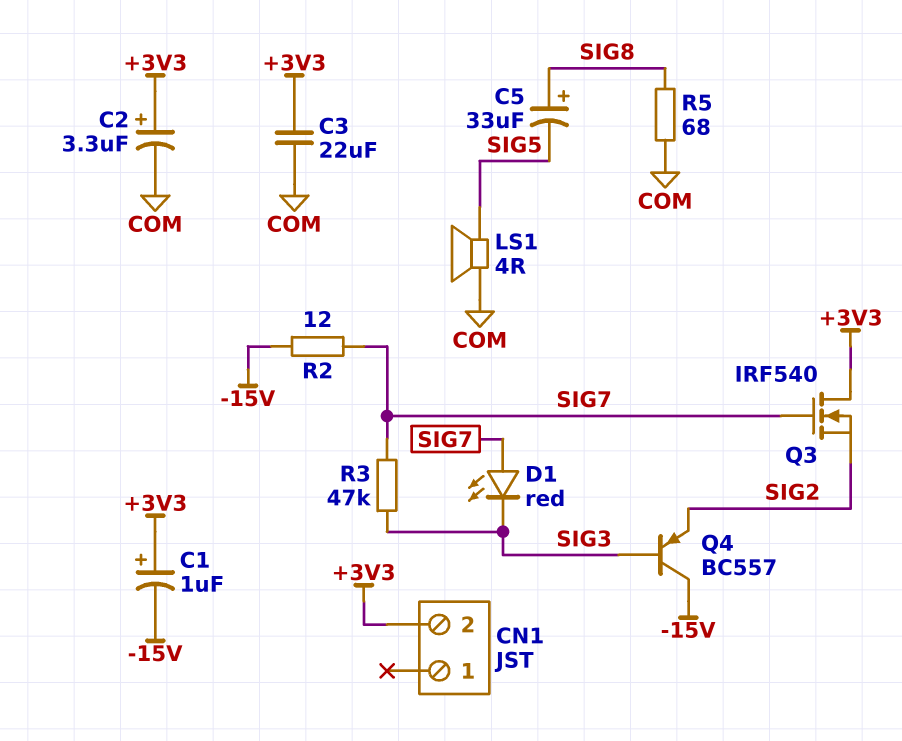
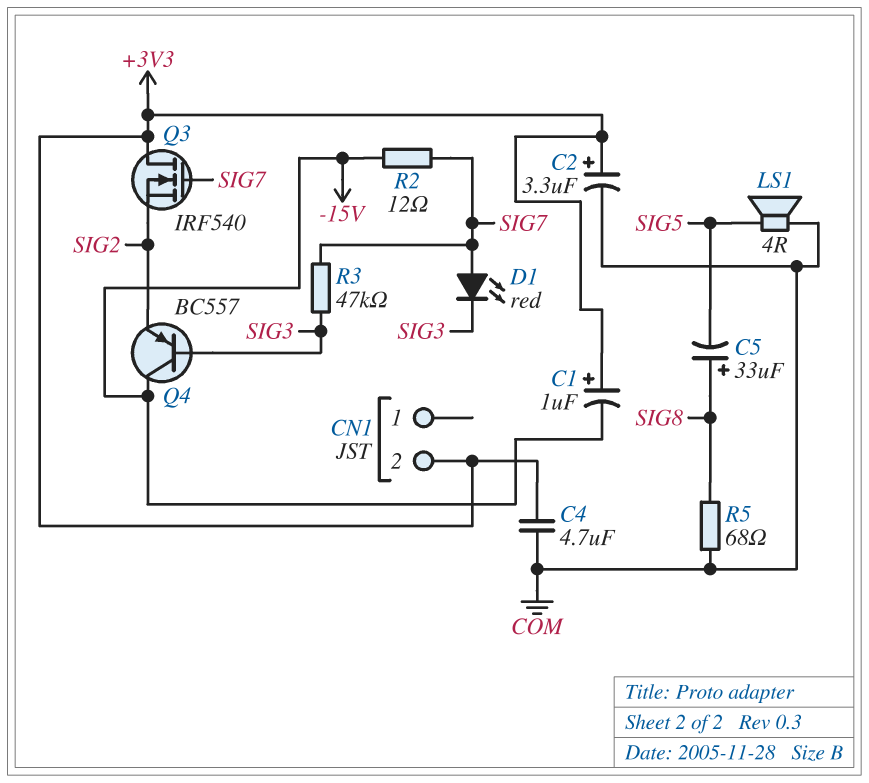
C3: 22uF (+3V3, COM) -> none
C4: none -> 4.7uF (+3V3, COM)

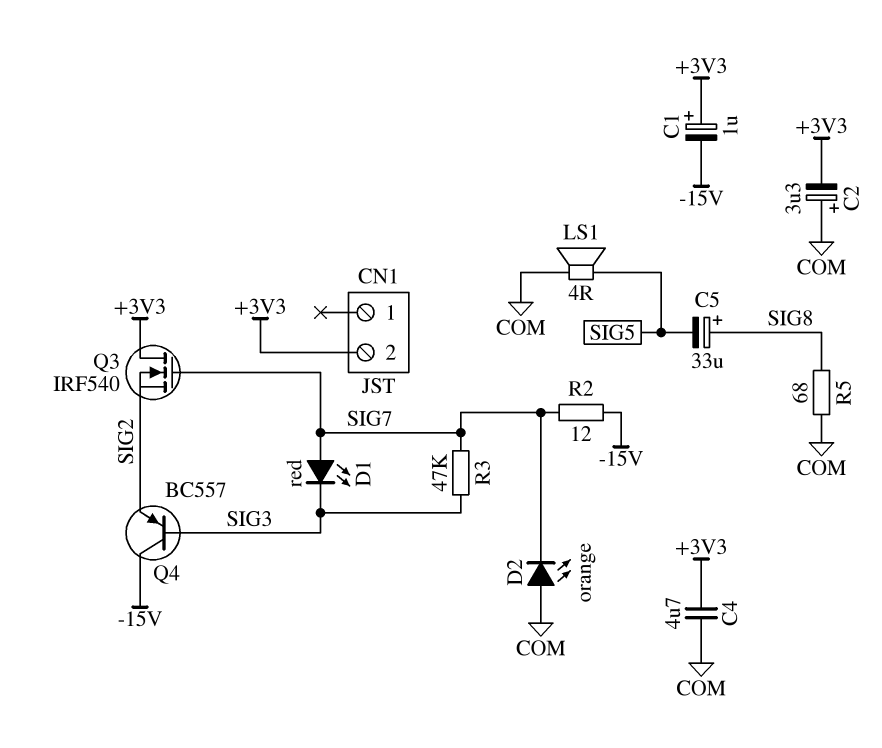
C2: 3.3uF (plus +3V3, minus COM) -> 3.3uF (plus COM, minus +3V3)
D2: none -> LED orange (A COM, K SIG7)

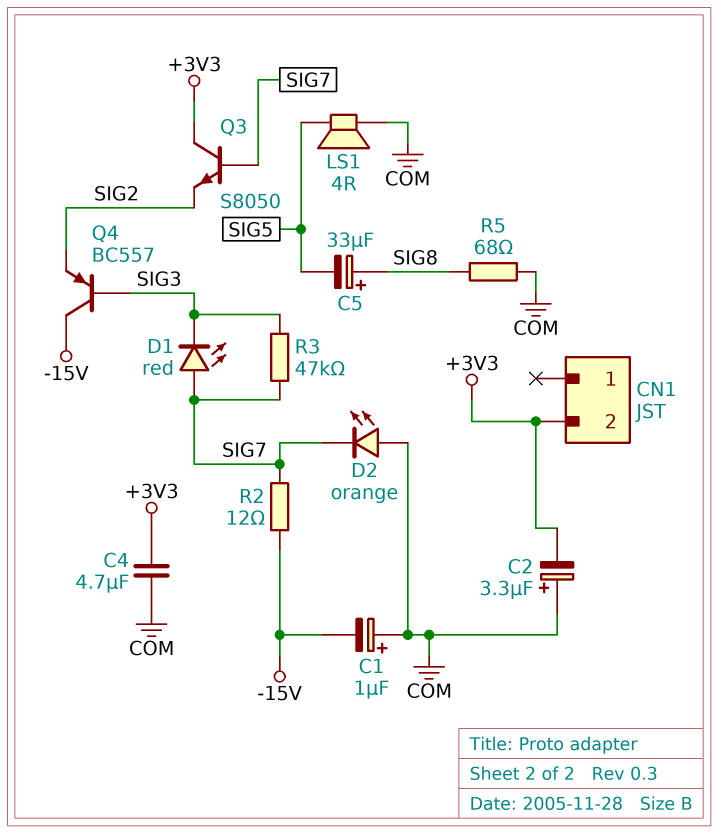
C1: 1uF (plus +3V3, minus -15V) -> 1uF (plus COM, minus -15V)
Q3: NMOS IRF540 (G SIG7, D +3V3, S SIG2) -> NPN S8050 (B SIG7, C +3V3, E SIG2)

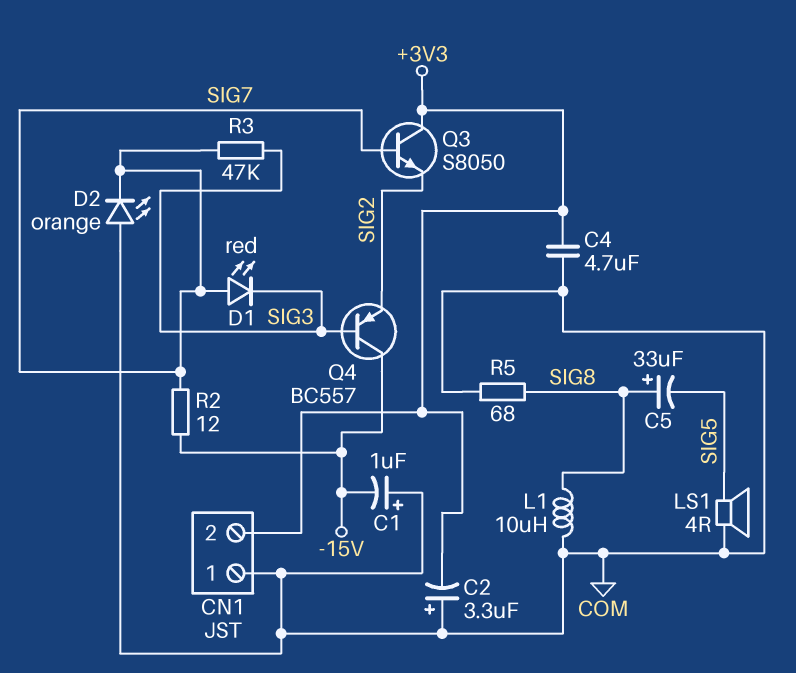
CN1 pin 1: none -> COM
L1: none -> 10uH (COM, SIG8)

